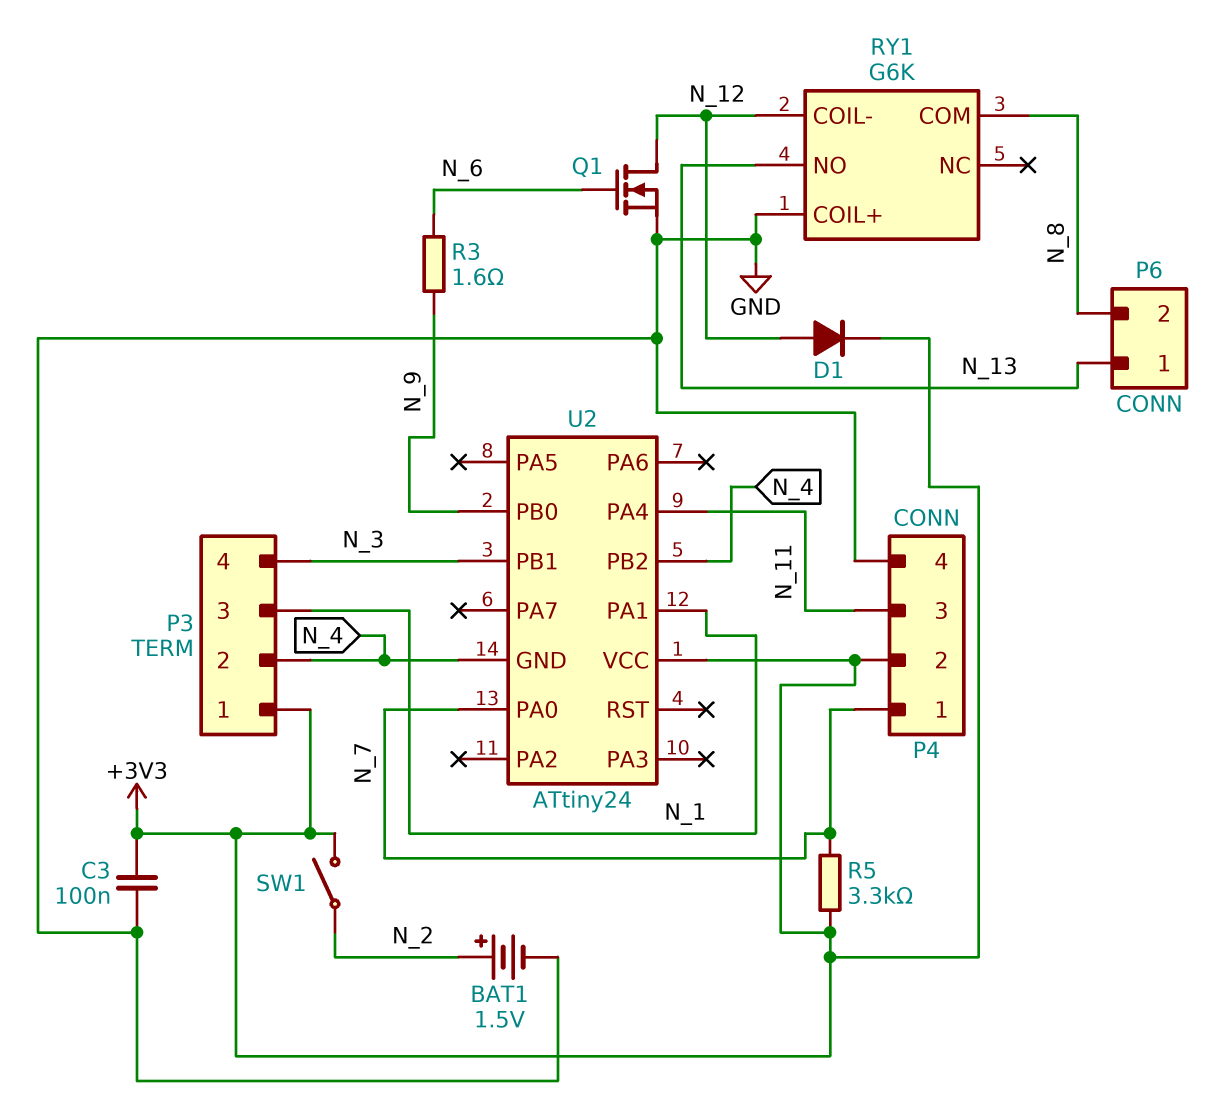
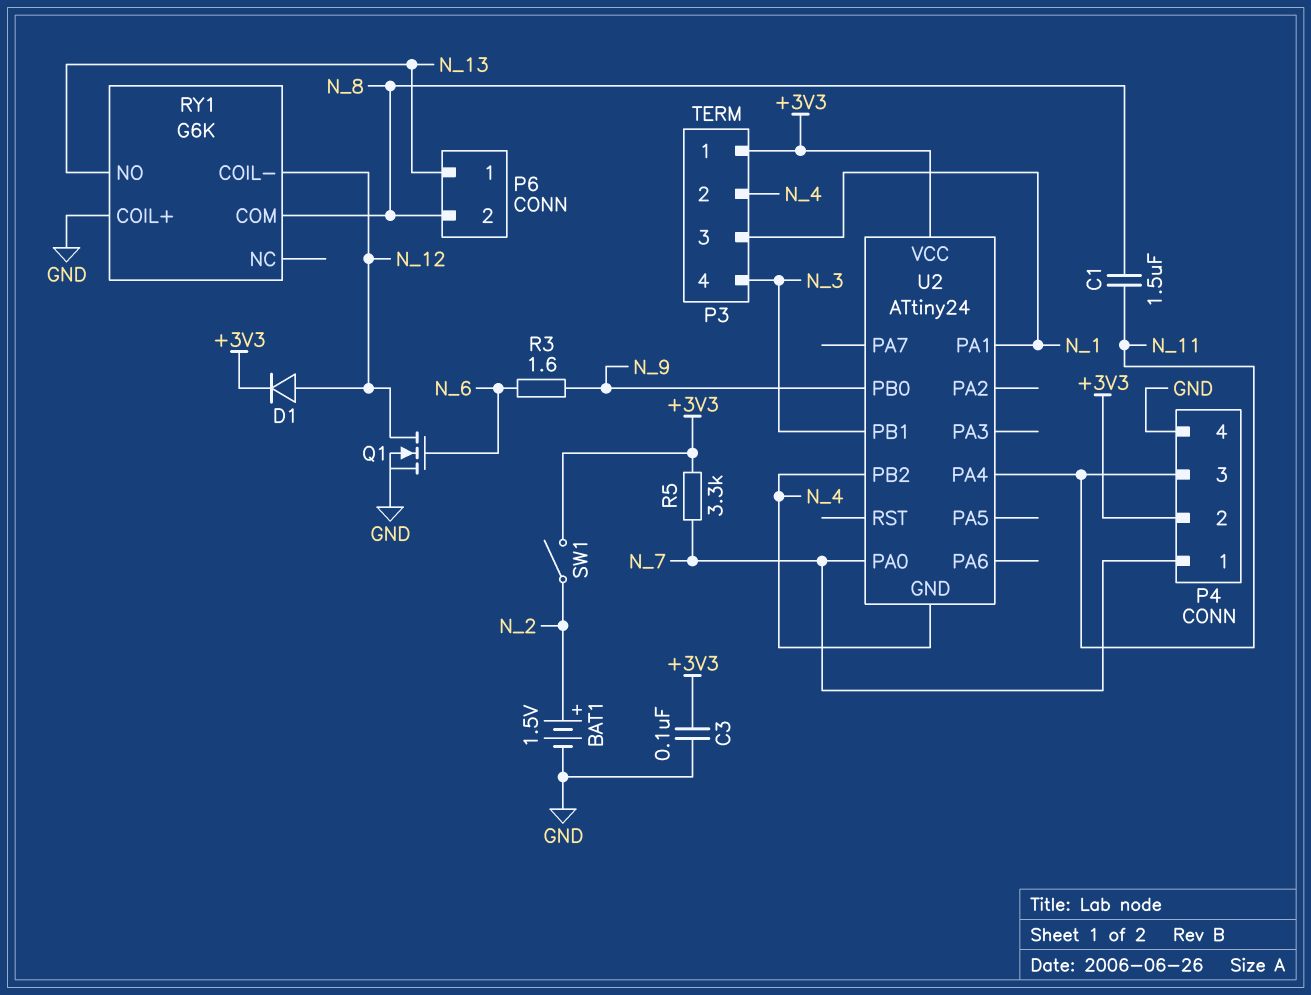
C1: none -> 1.5uF (N_8, N_11)

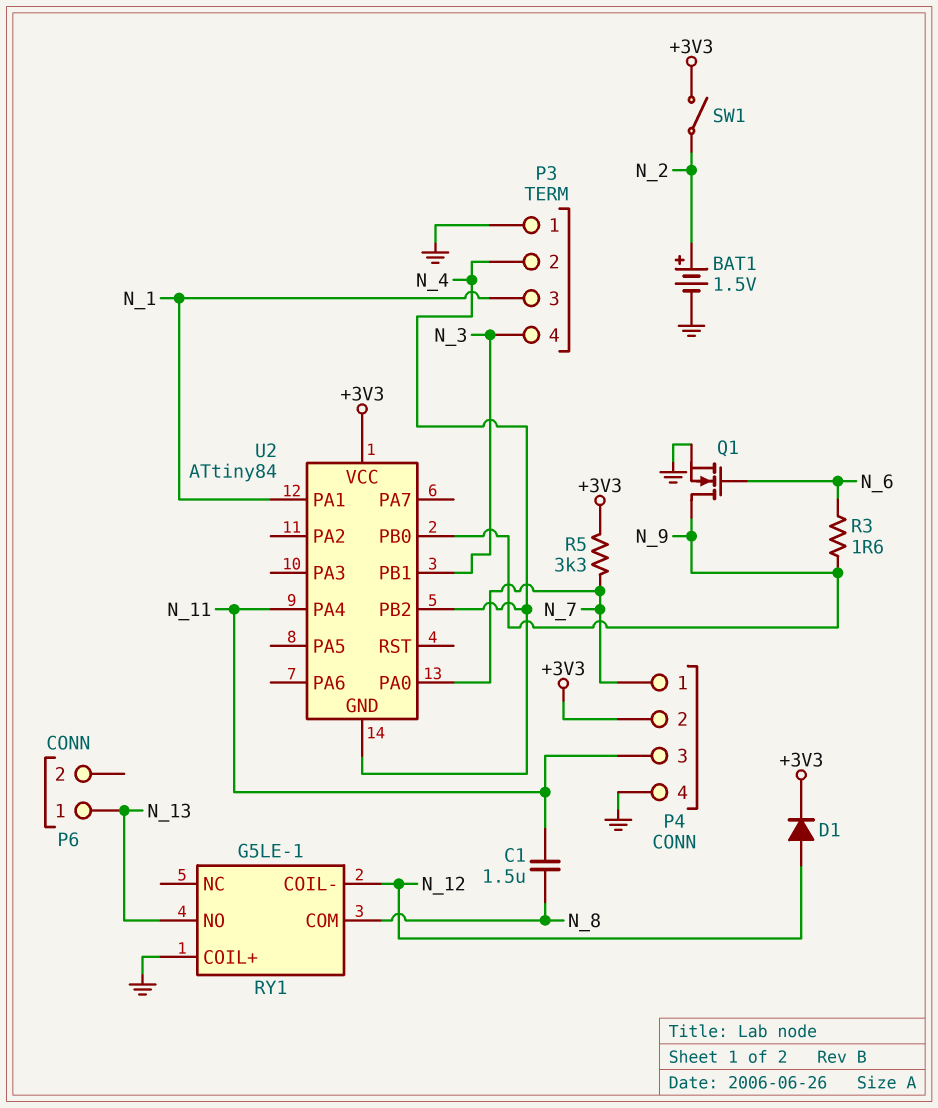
C3: 100nF (+3V3, GND) -> none
P3 pin 1: +3V3 -> GND
P6 pin 2: N_8 -> none
Q1: NMOS (G N_6, D N_12, S GND) -> NMOS (G N_6, D N_9, S GND)
RY1: G6K -> G5LE-1
U2: ATtiny24 -> ATtiny84

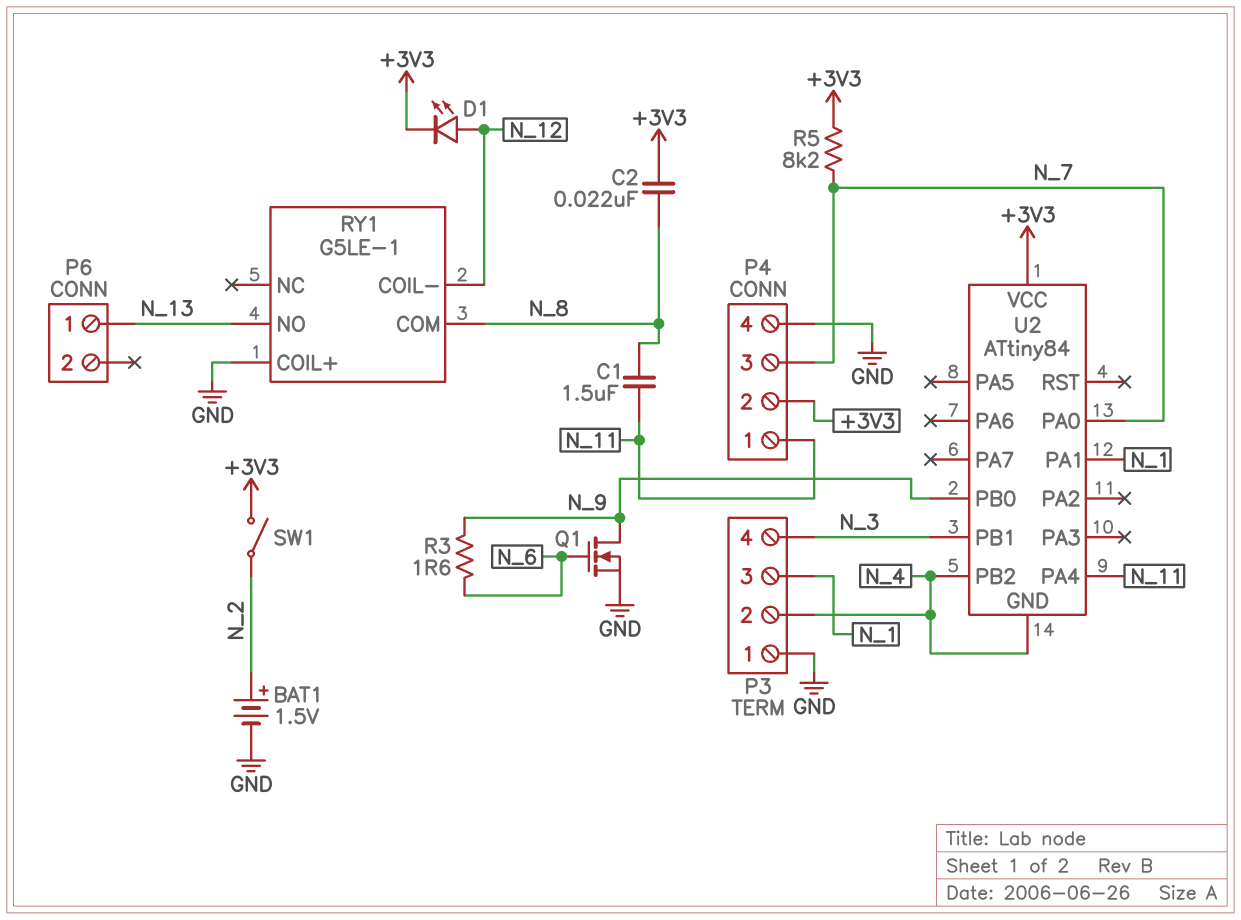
C2: none -> 22nF (+3V3, N_8)
D1: diode (A N_12, K +3V3) -> LED (A N_12, K +3V3)
P4 pin 1: N_7 -> N_11
P4 pin 3: N_11 -> N_7
R5: 3.3k (+3V3, N_7) -> 8.2k (+3V3, N_7)

